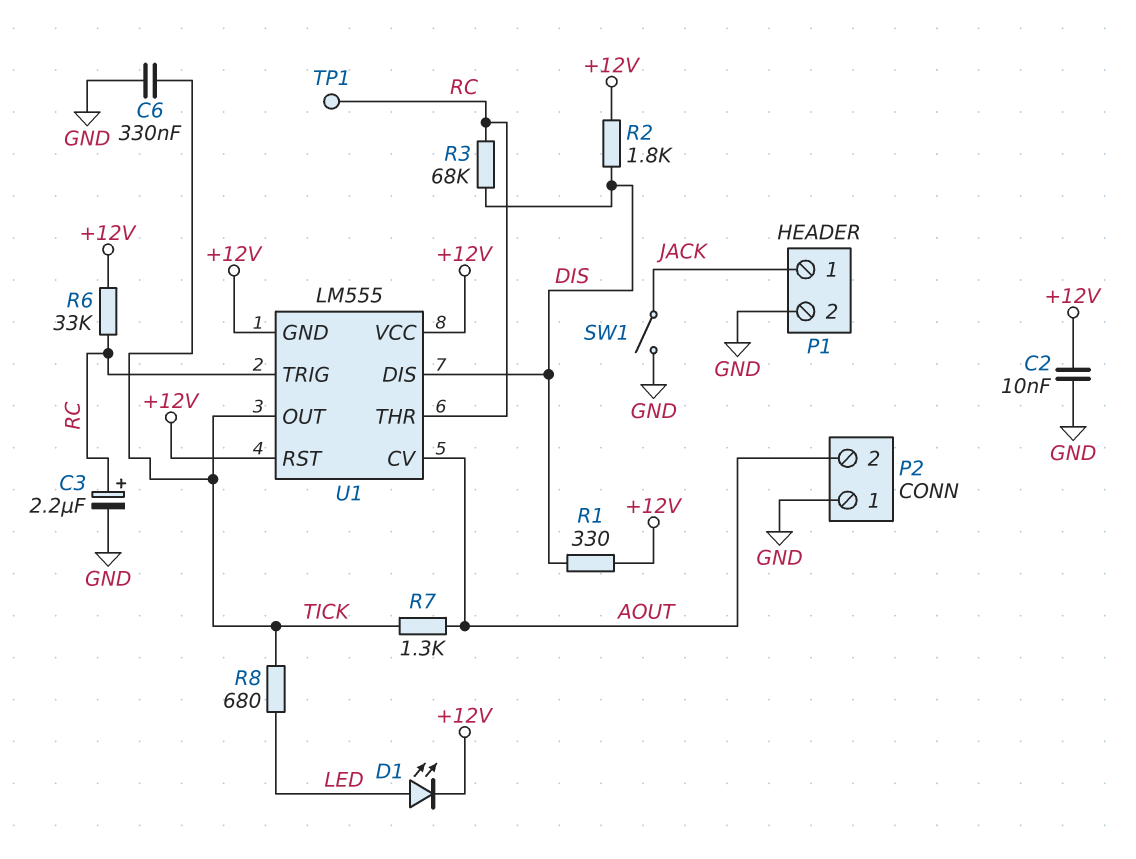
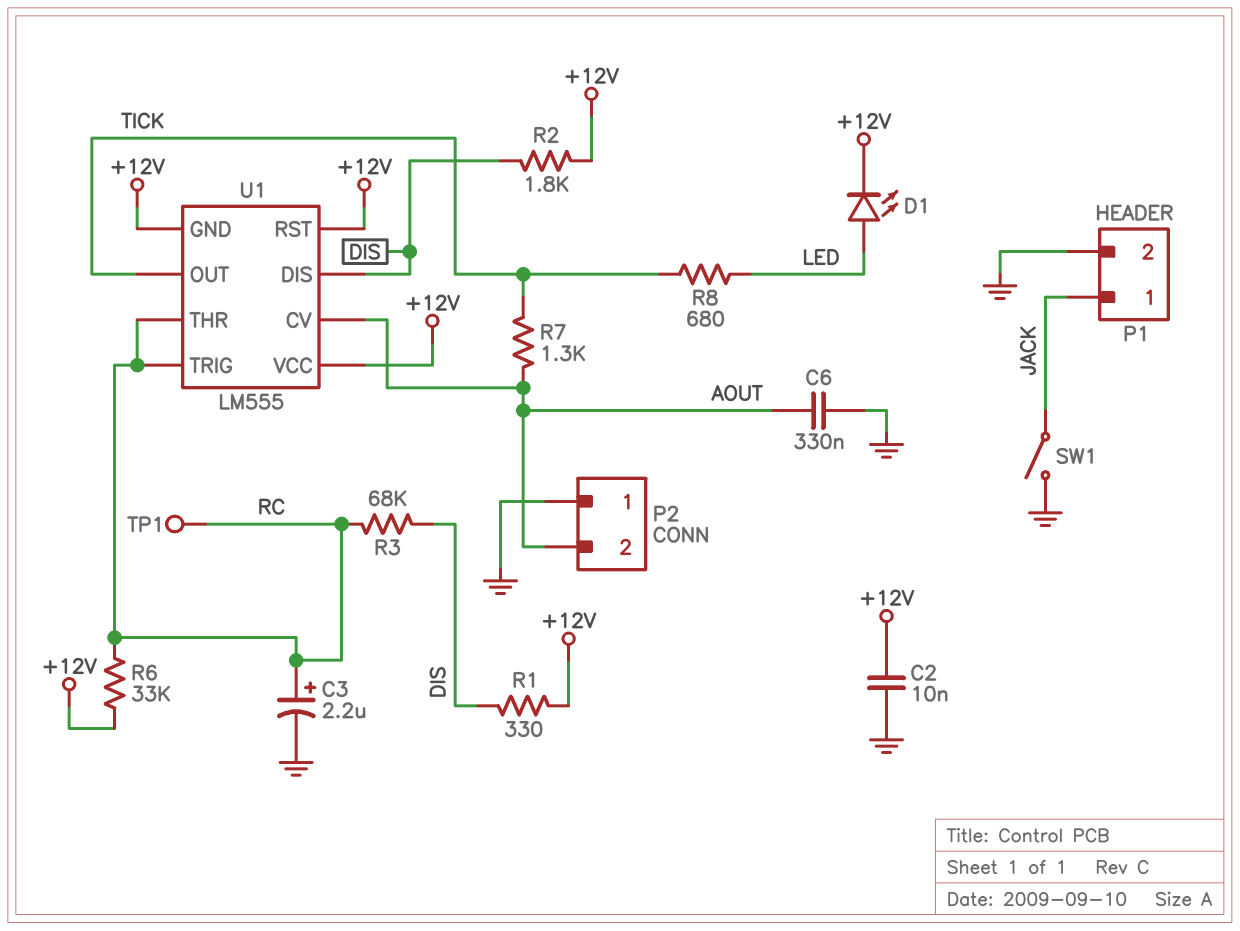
C6: 330nF (GND, TICK) -> 330nF (AOUT, GND)

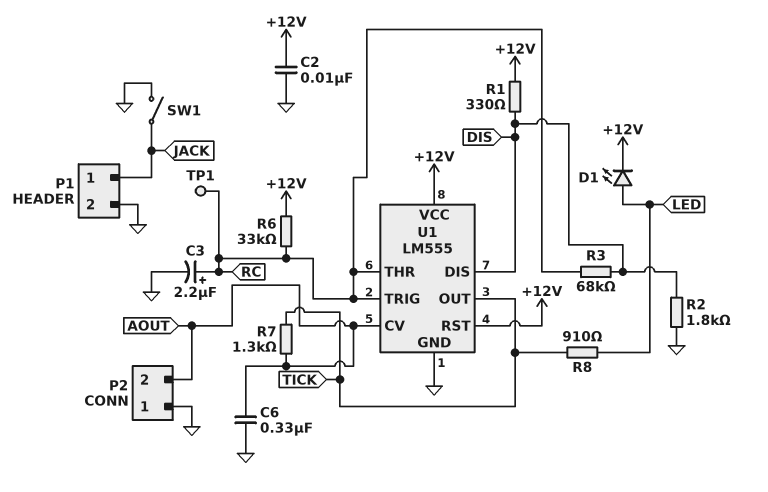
R2: 1.8k (+12V, DIS) -> 1.8k (DIS, GND)
R8: 680 (LED, TICK) -> 910 (LED, TICK)
U1 pin GND: +12V -> GND

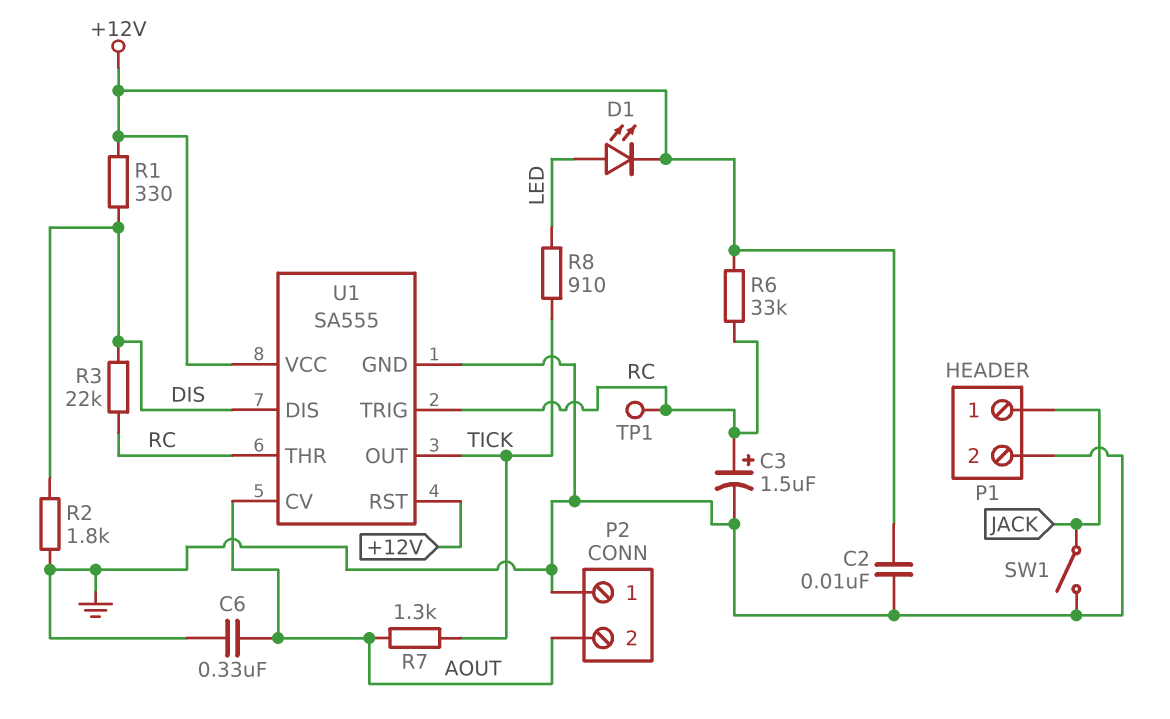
C3: 2.2uF (plus RC, minus GND) -> 1.5uF (plus RC, minus GND)
R3: 68k (DIS, RC) -> 22k (DIS, RC)
U1: LM555 -> SA555

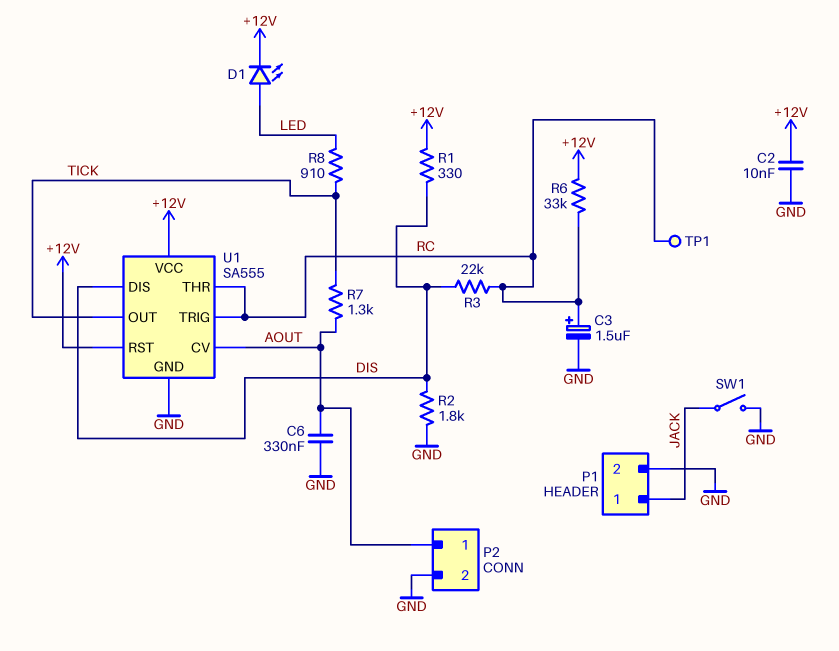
P2 pin 1: GND -> AOUT
P2 pin 2: AOUT -> GND

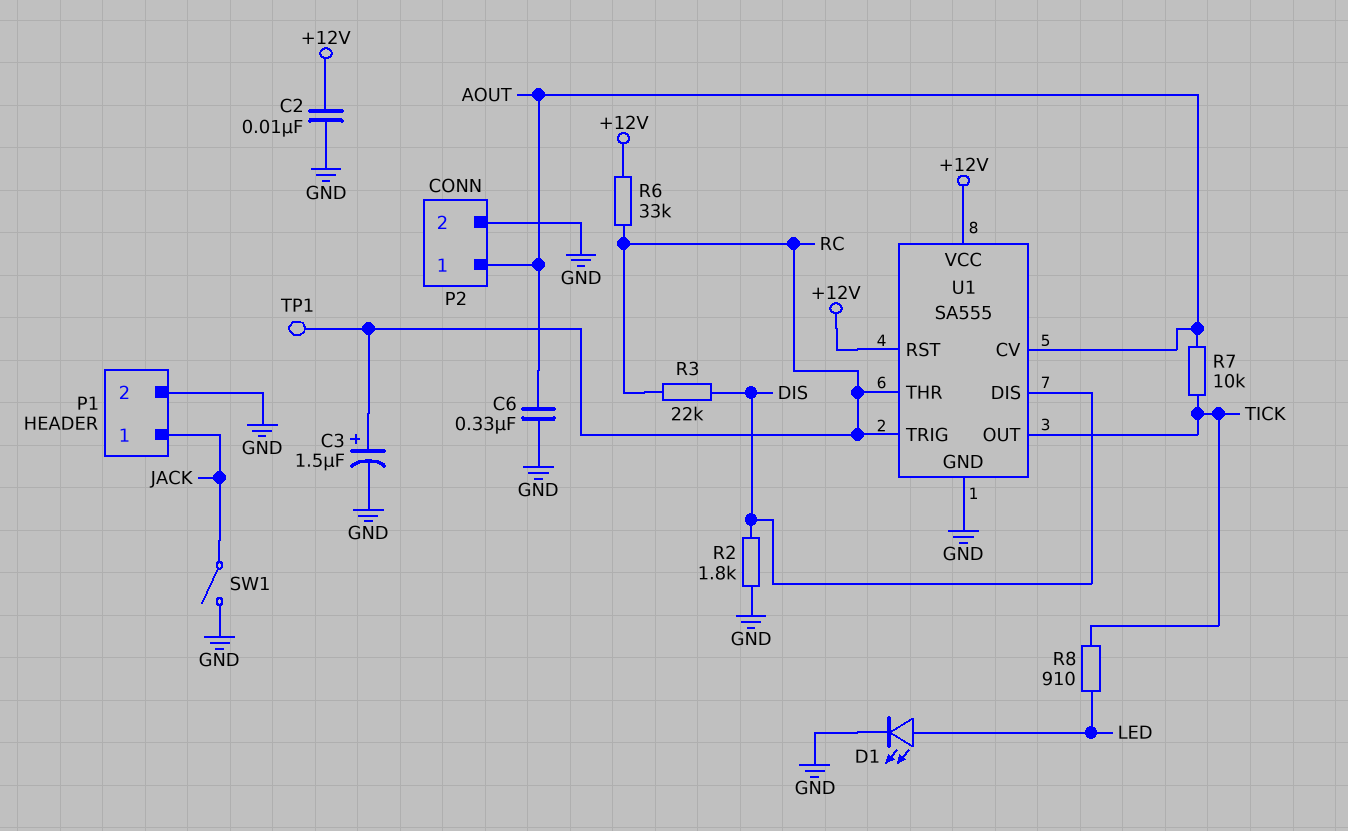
D1: LED (A LED, K +12V) -> LED (A LED, K GND)
R1: 330 (+12V, DIS) -> none
R7: 1.3k (AOUT, TICK) -> 10k (AOUT, TICK)

